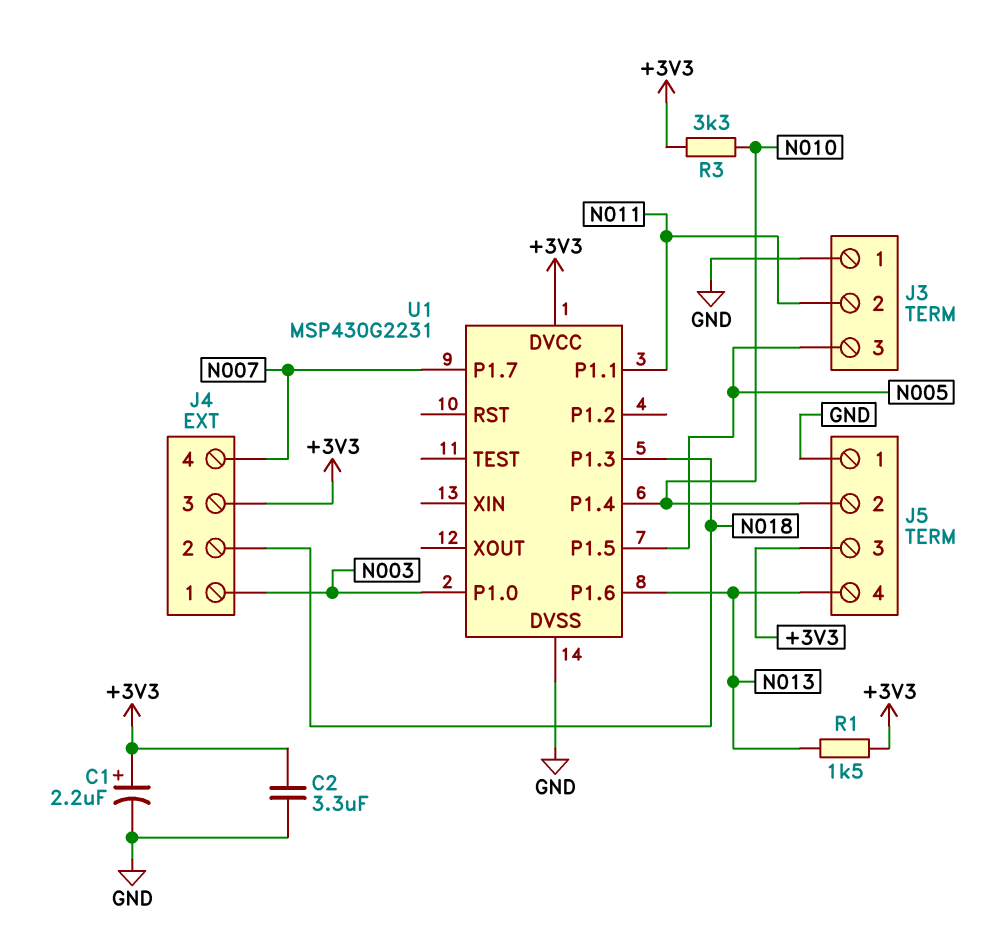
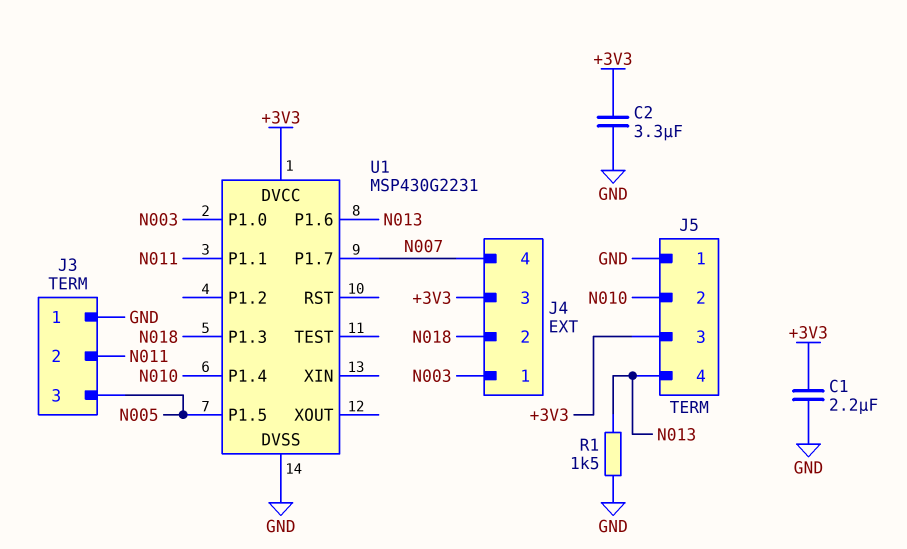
C1: 2.2uF (plus +3V3, minus GND) -> 2.2uF (+3V3, GND)
R1: 1.5k (+3V3, N013) -> 1.5k (GND, N013)
R3: 3.3k (+3V3, N010) -> none

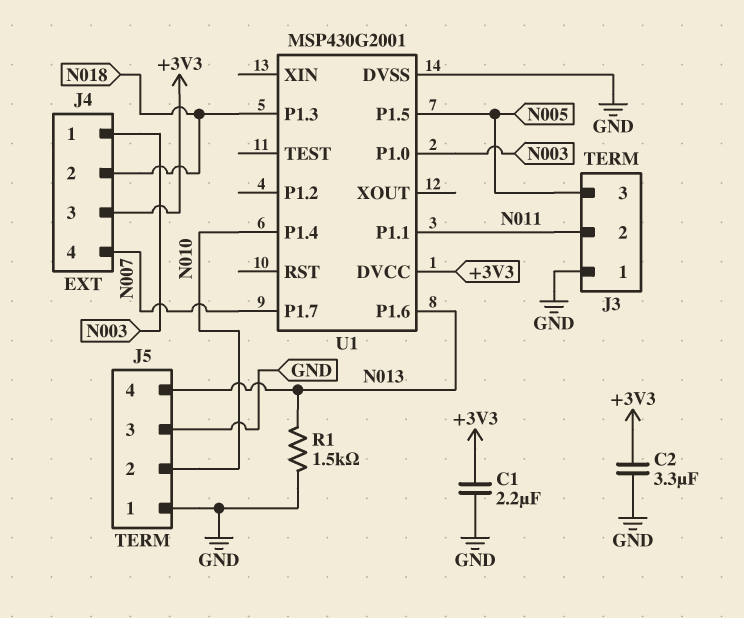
J5 pin 3: +3V3 -> GND
U1: MSP430G2231 -> MSP430G2001

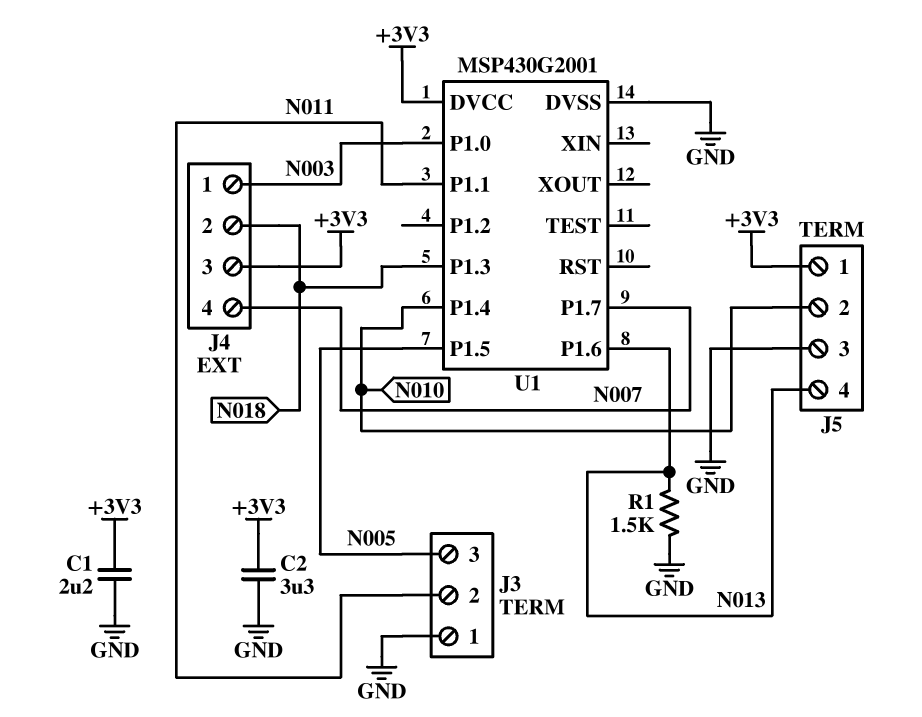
J5 pin 1: GND -> +3V3

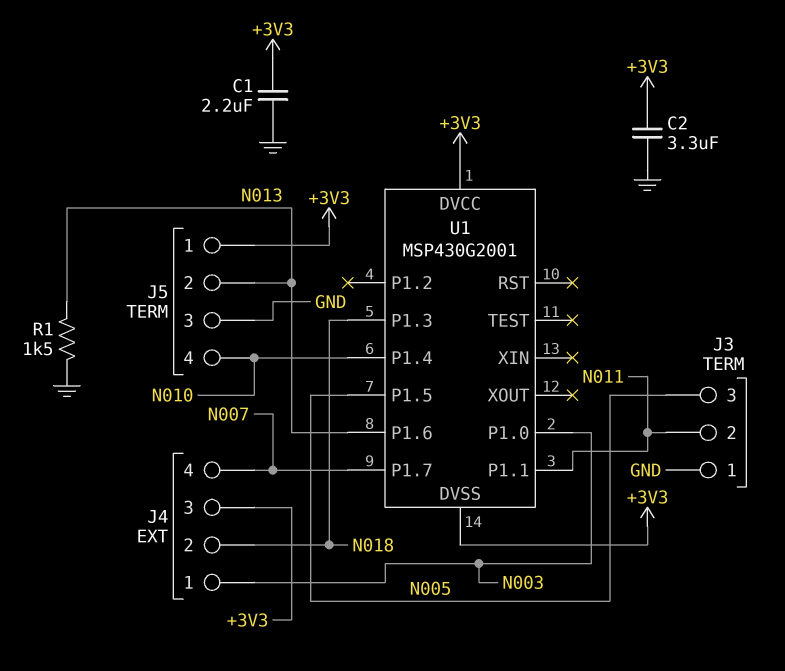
J5 pin 2: N010 -> N013
J5 pin 4: N013 -> N010
U1 pin DVSS: GND -> +3V3

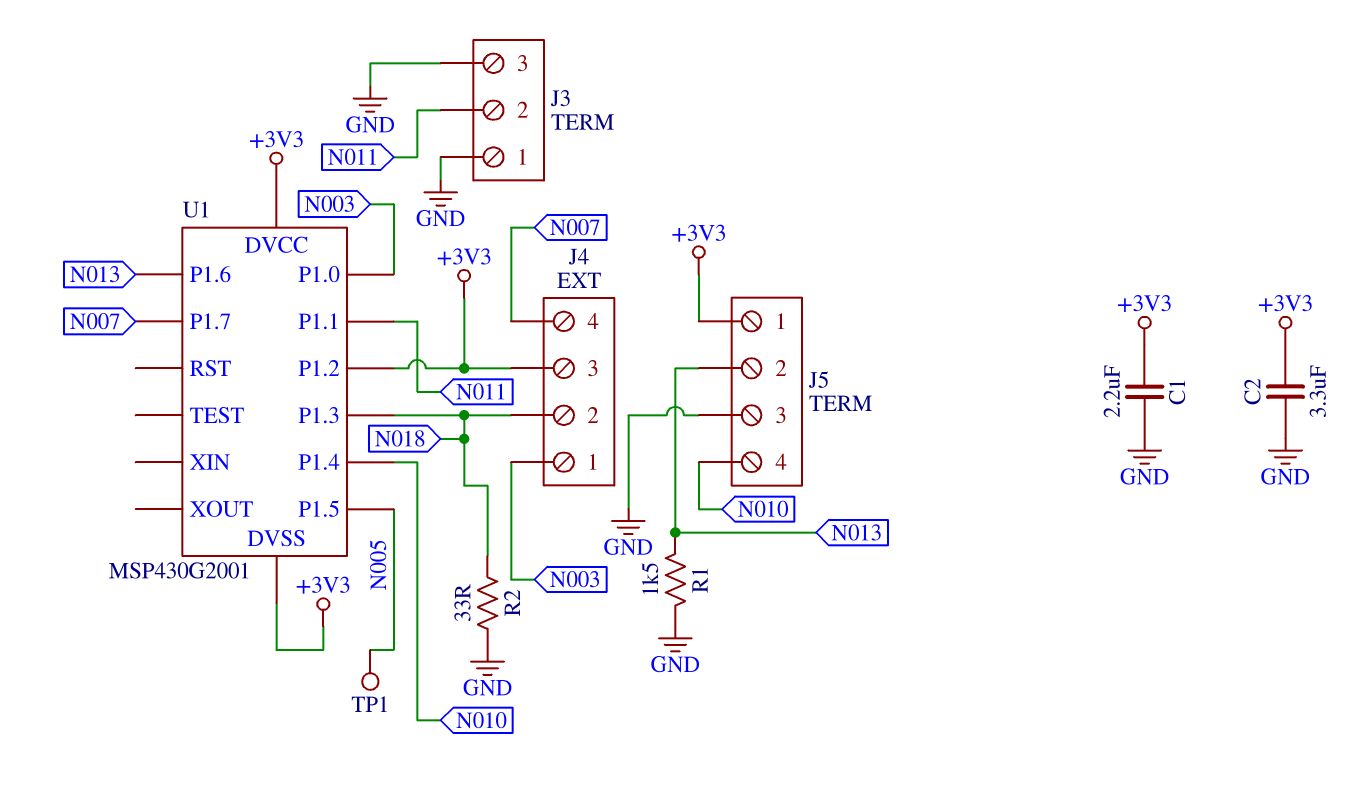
J3 pin 3: N005 -> GND
R2: none -> 33 (GND, N018)
TP1: none -> test point (N005)
U1 pin P1.2: none -> +3V3

